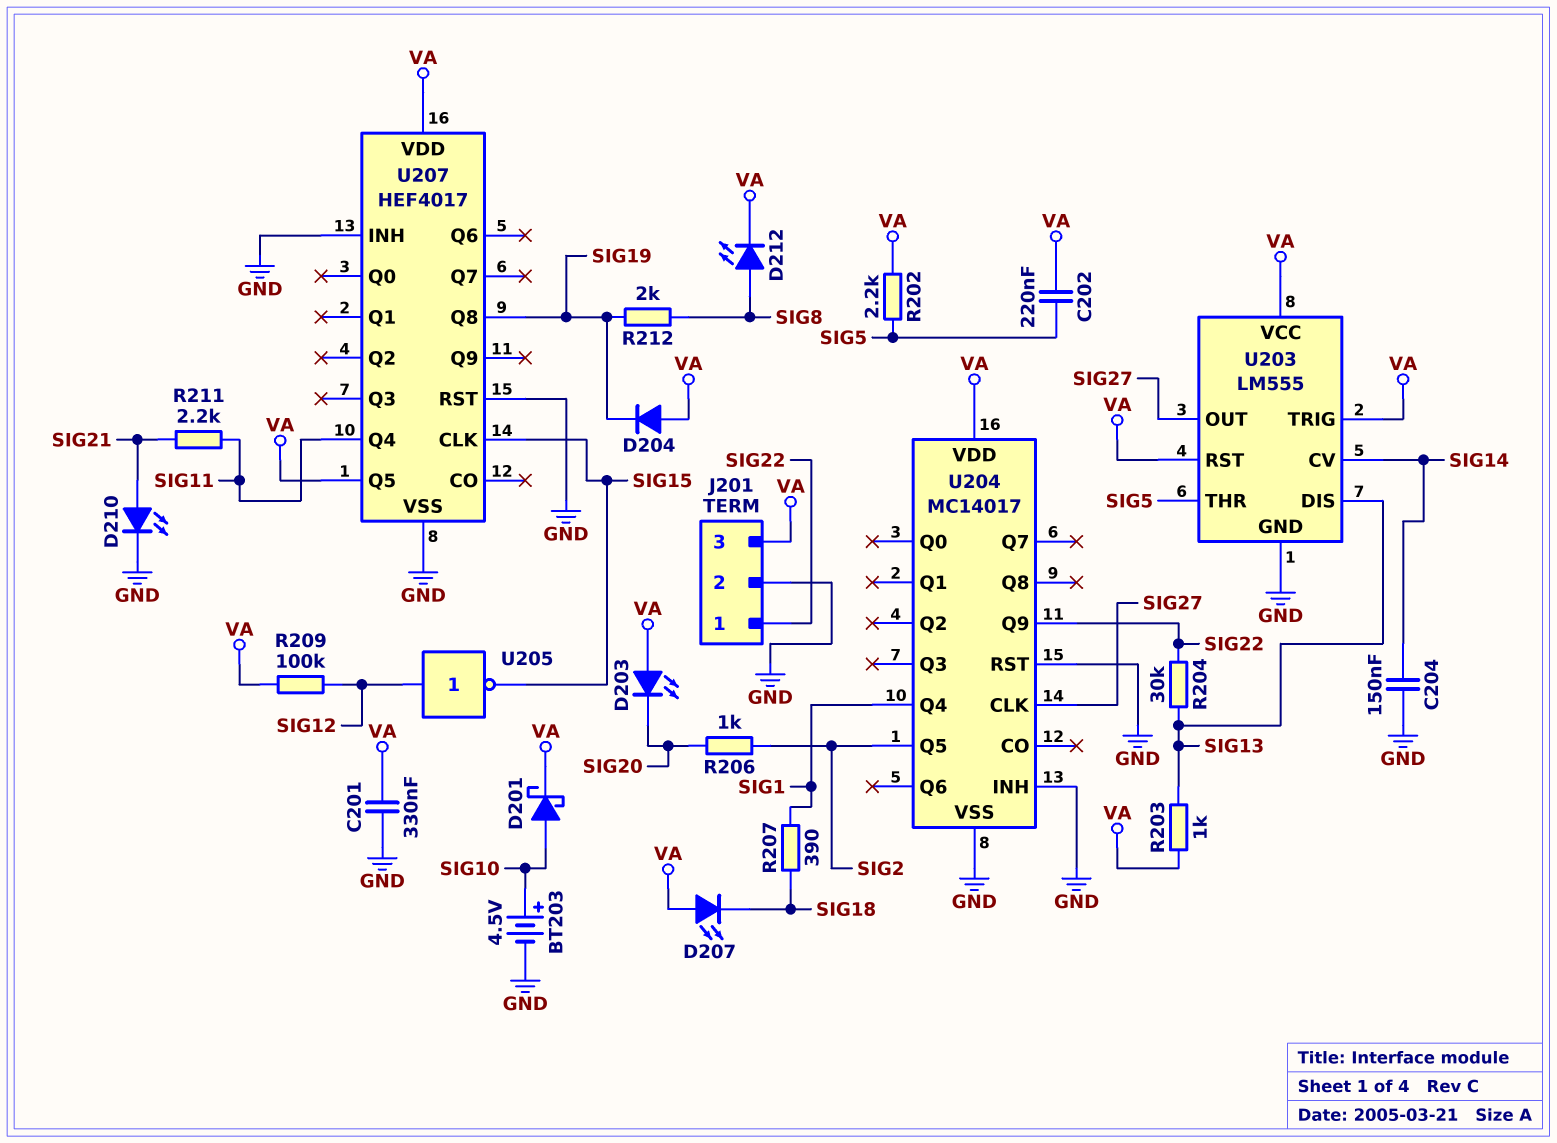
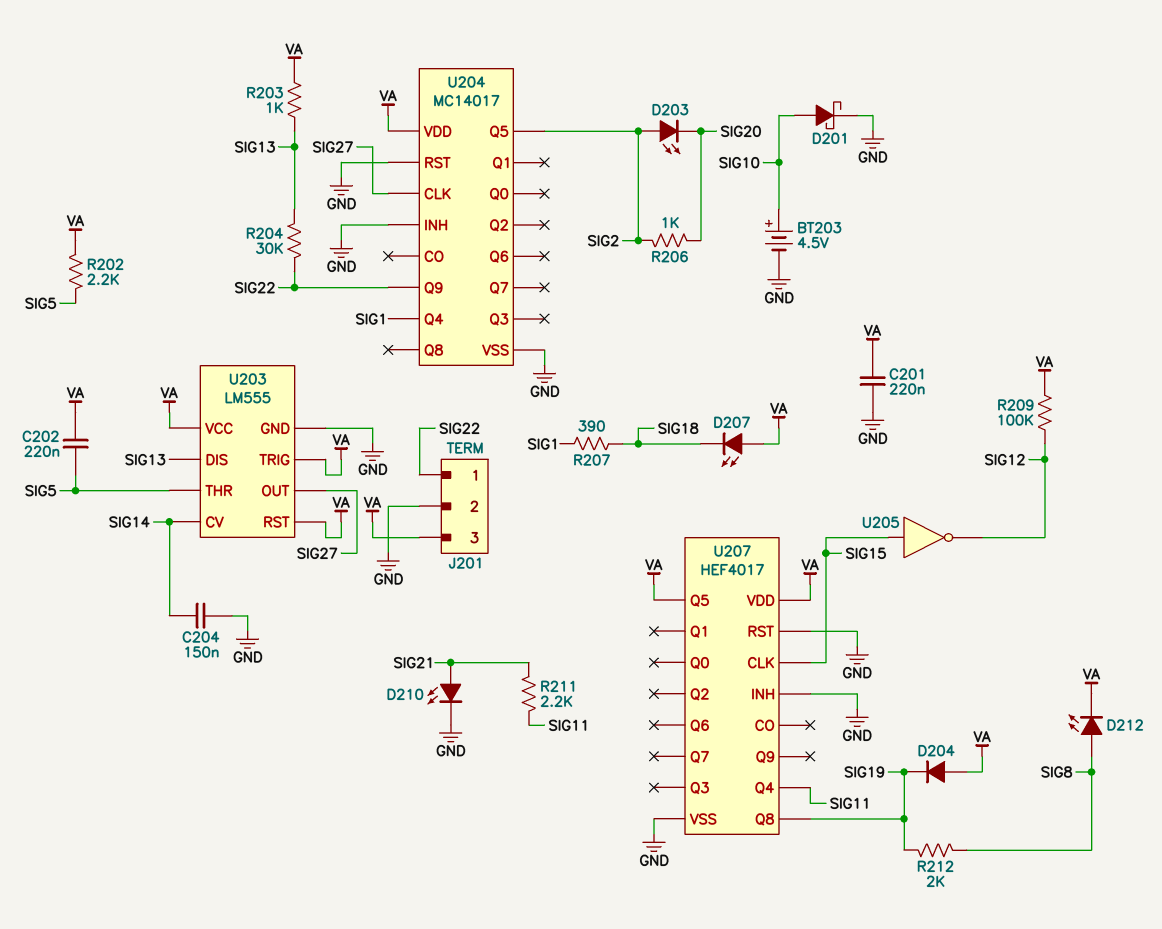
C201: 330nF (GND, VA) -> 220nF (GND, VA)
D201: schottky (A SIG10, K VA) -> schottky (A SIG10, K GND)
D203: LED (A VA, K SIG20) -> LED (A SIG2, K SIG20)
U205: NOT (in SIG12, out SIG15) -> NOT (in SIG15, out SIG12)

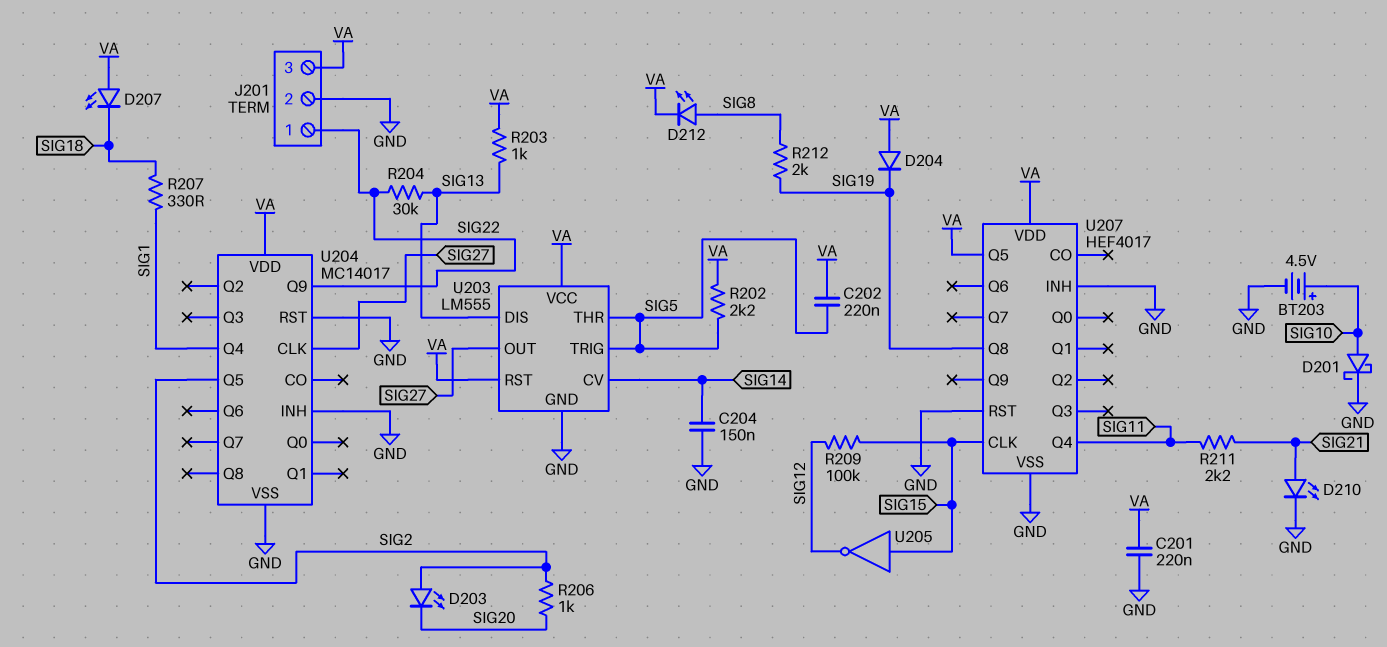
R207: 390 (SIG1, SIG18) -> 330 (SIG1, SIG18)
R209: 100k (SIG12, VA) -> 100k (SIG12, SIG15)
U203 pin TRIG: VA -> SIG5

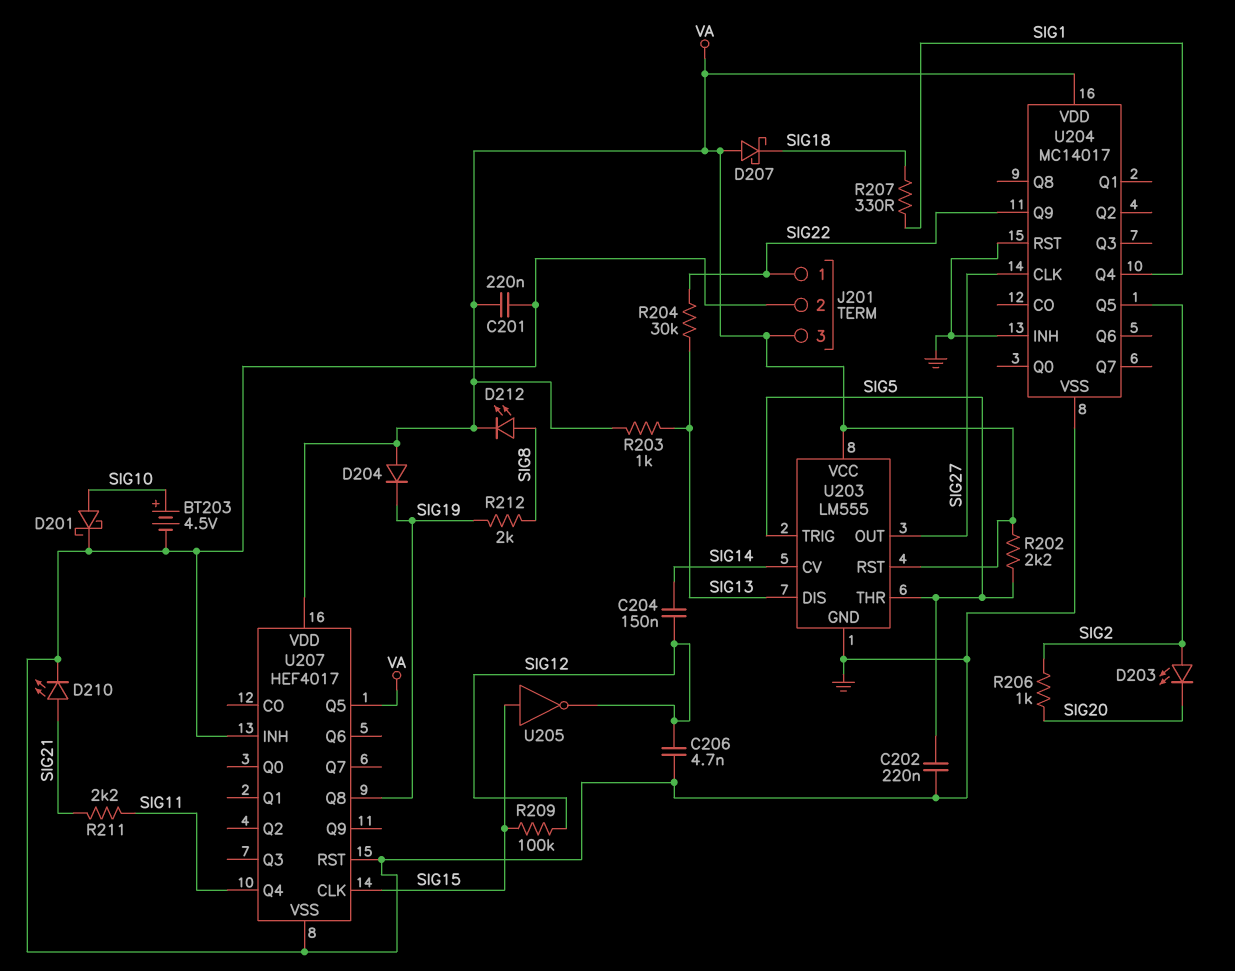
C202: 220nF (SIG5, VA) -> 220nF (GND, SIG5)
C204: 150nF (GND, SIG14) -> 150nF (SIG12, SIG14)
C206: none -> 4.7nF (GND, SIG12)
D207: LED (A VA, K SIG18) -> schottky (A VA, K SIG18)

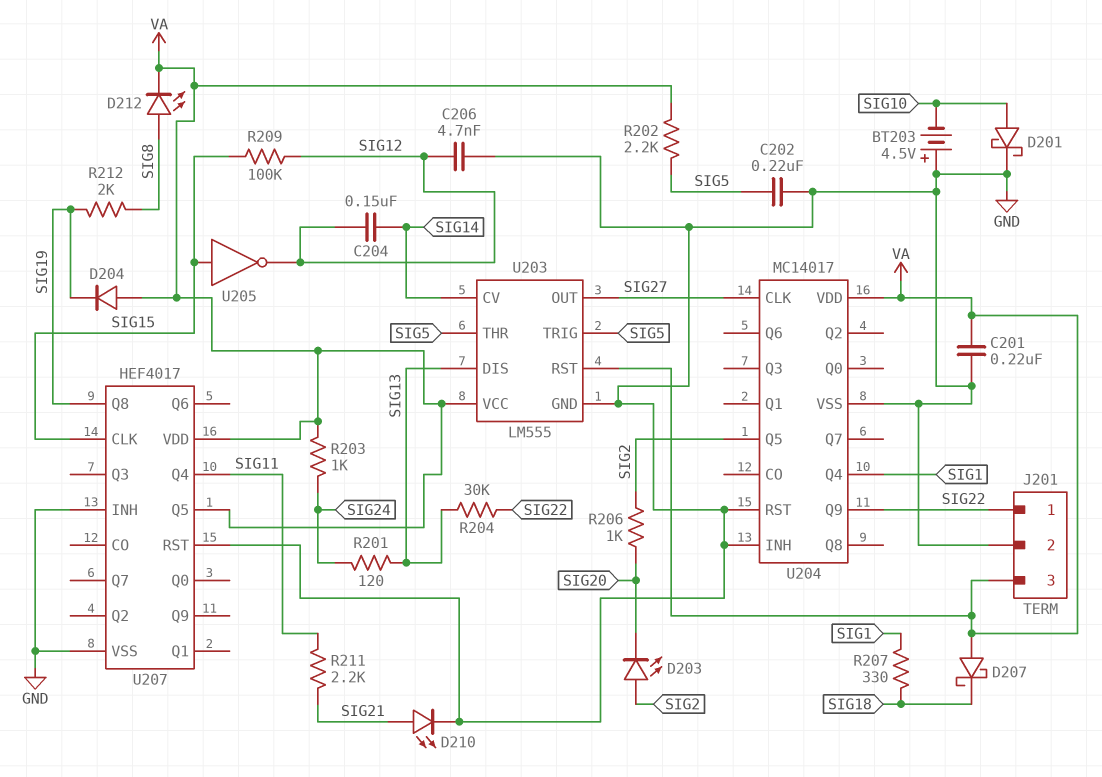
BT203: 4.5V (plus SIG10, minus GND) -> 4.5V (plus GND, minus SIG10)
R201: none -> 120 (SIG13, SIG24)
R203: 1k (SIG13, VA) -> 1k (SIG24, VA)

